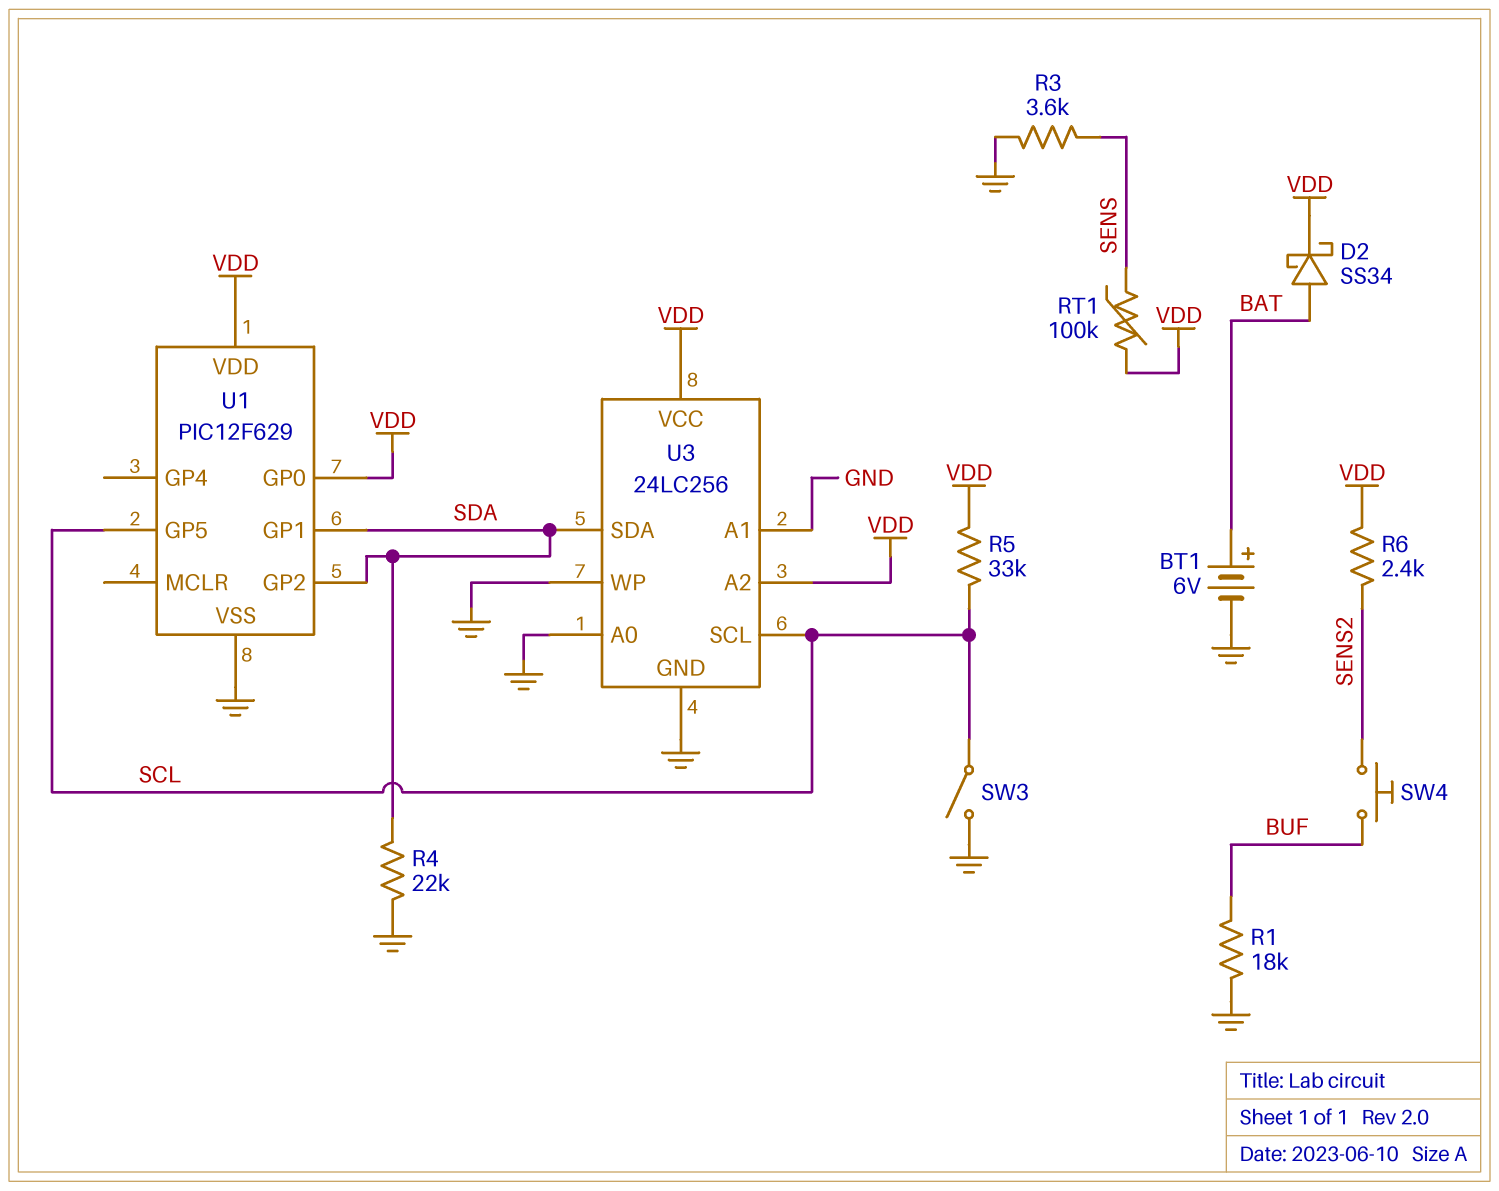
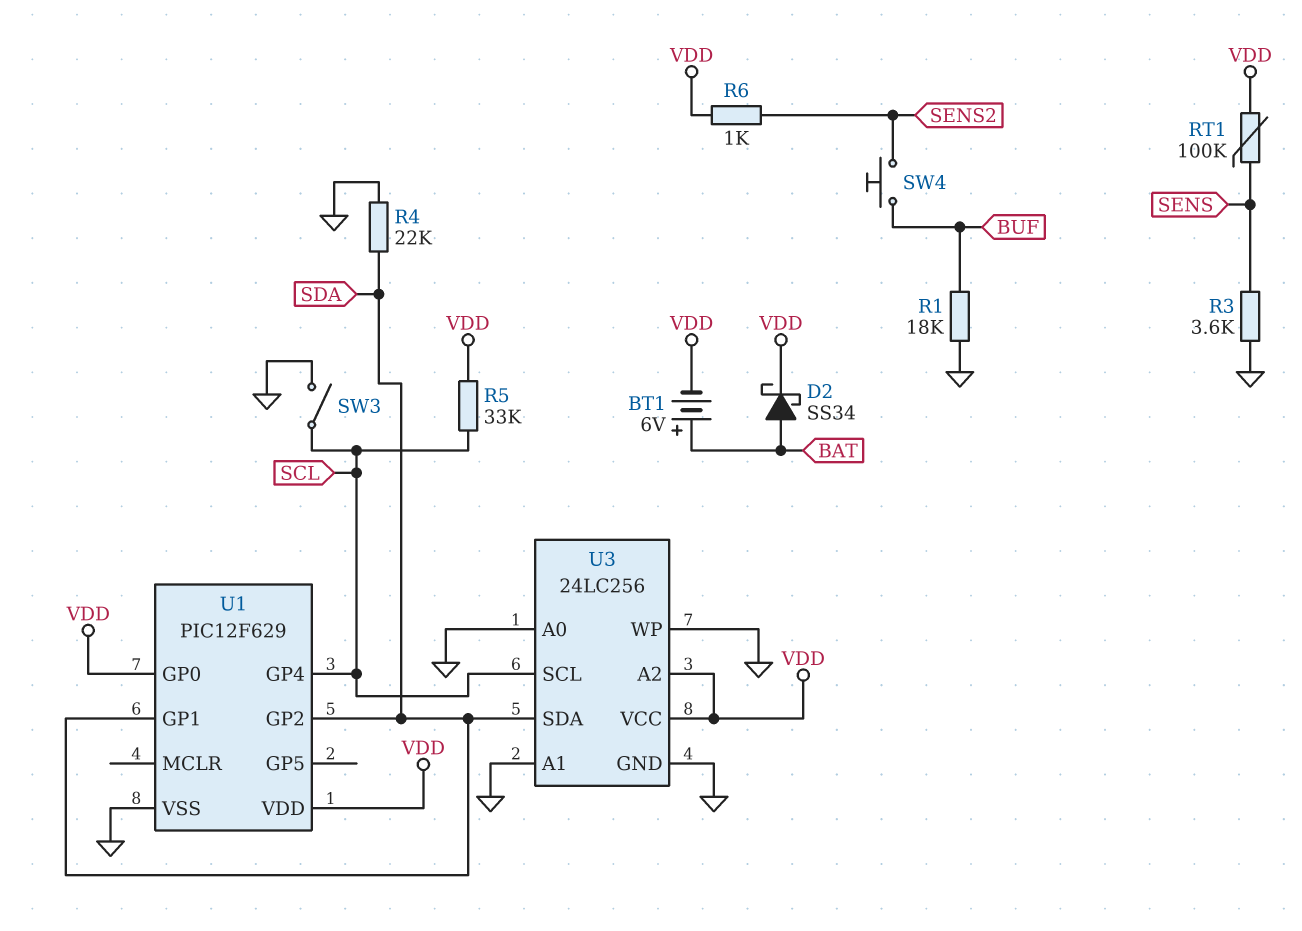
BT1: 6V (plus BAT, minus GND) -> 6V (plus BAT, minus VDD)
R6: 2.4k (SENS2, VDD) -> 1k (SENS2, VDD)
U1 pin GP4: none -> SCL
U1 pin GP5: SCL -> none

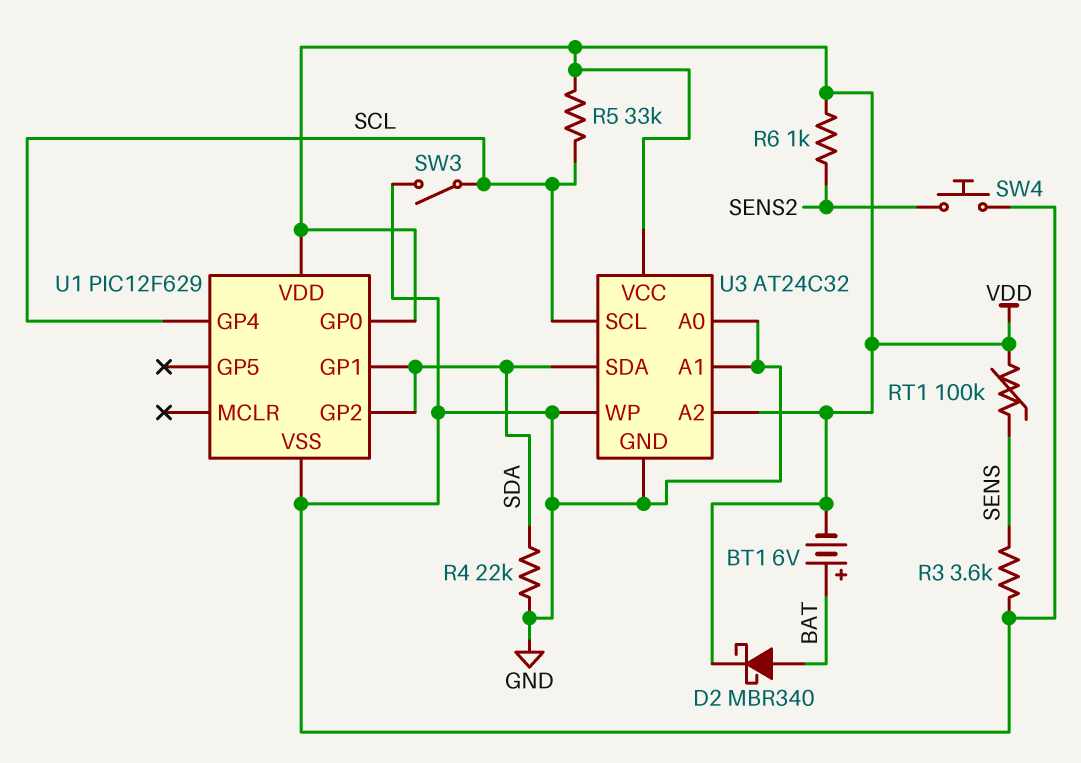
D2: schottky SS34 (A BAT, K VDD) -> schottky MBR340 (A BAT, K VDD)
R1: 18k (BUF, GND) -> none
SW4: button (BUF, SENS2) -> button (GND, SENS2)
U3: 24LC256 -> AT24C32

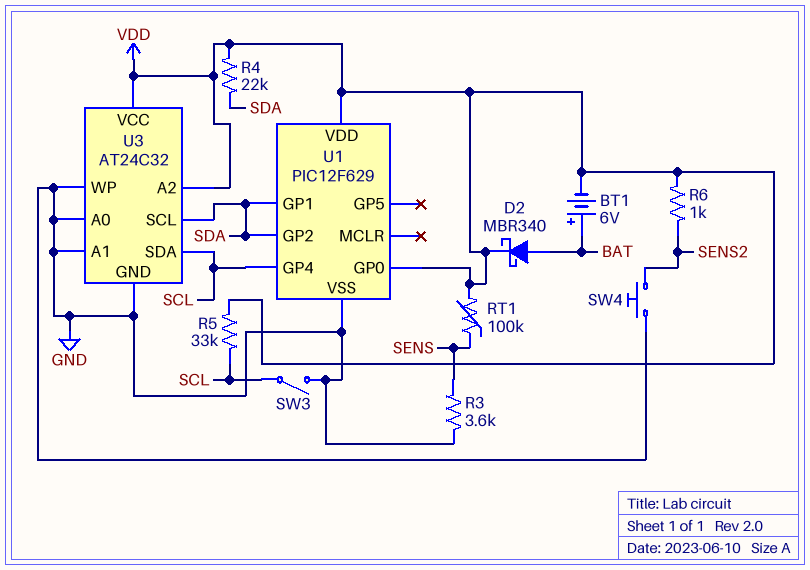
R4: 22k (GND, SDA) -> 22k (SDA, VDD)
U3 pin SCL: SCL -> SDA
U3 pin SDA: SDA -> SCL

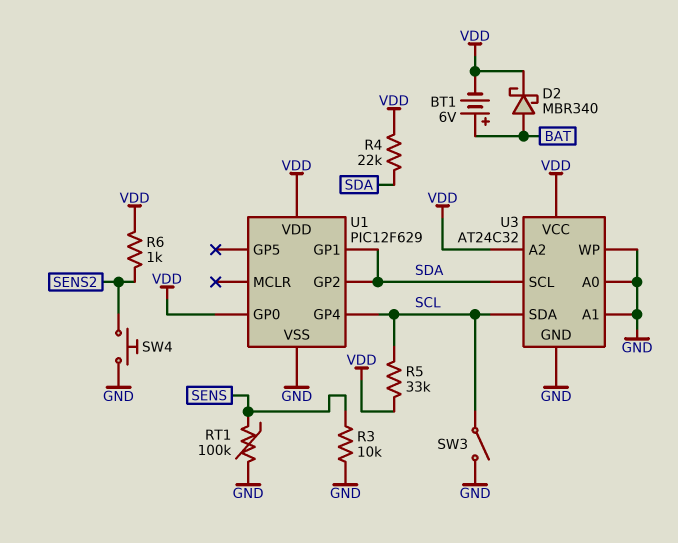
R3: 3.6k (GND, SENS) -> 10k (GND, SENS)
RT1: 100k (SENS, VDD) -> 100k (GND, SENS)

